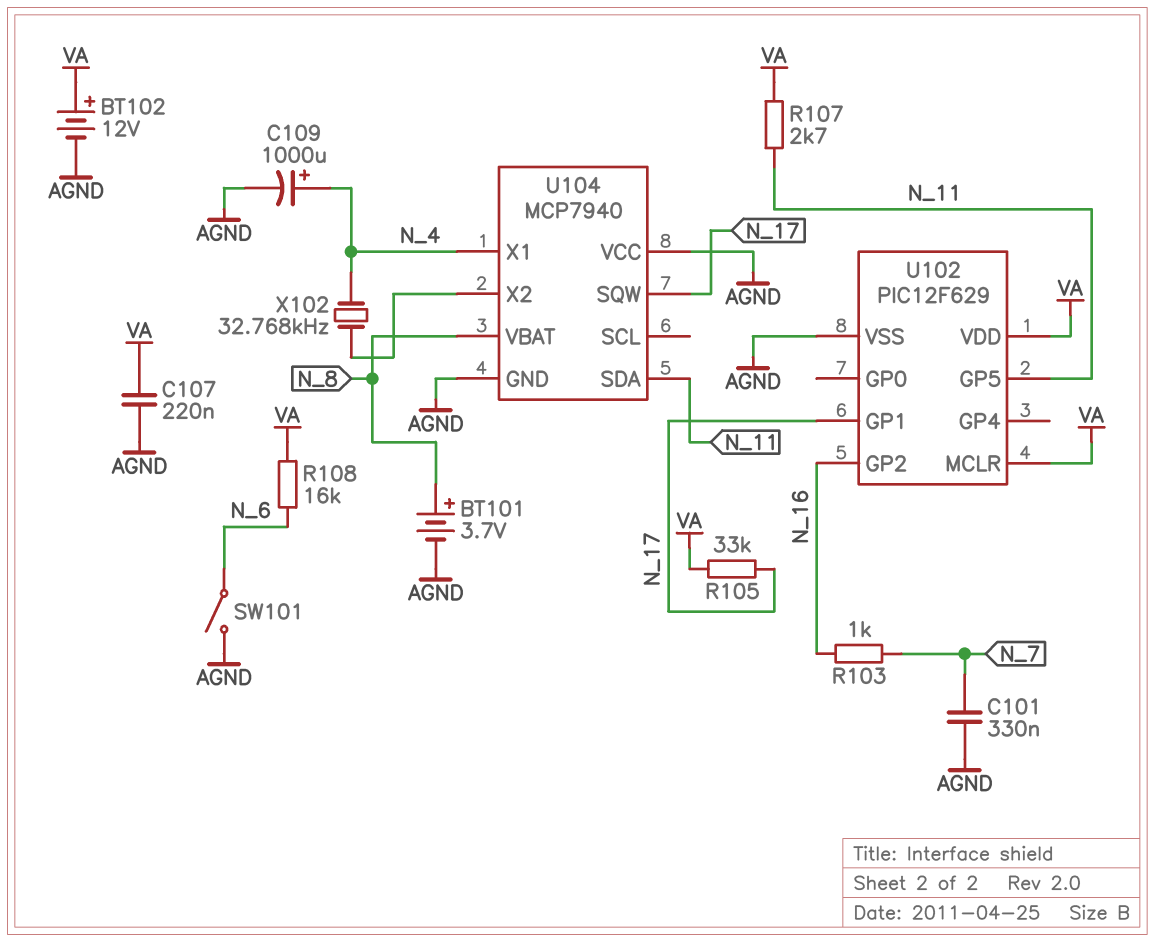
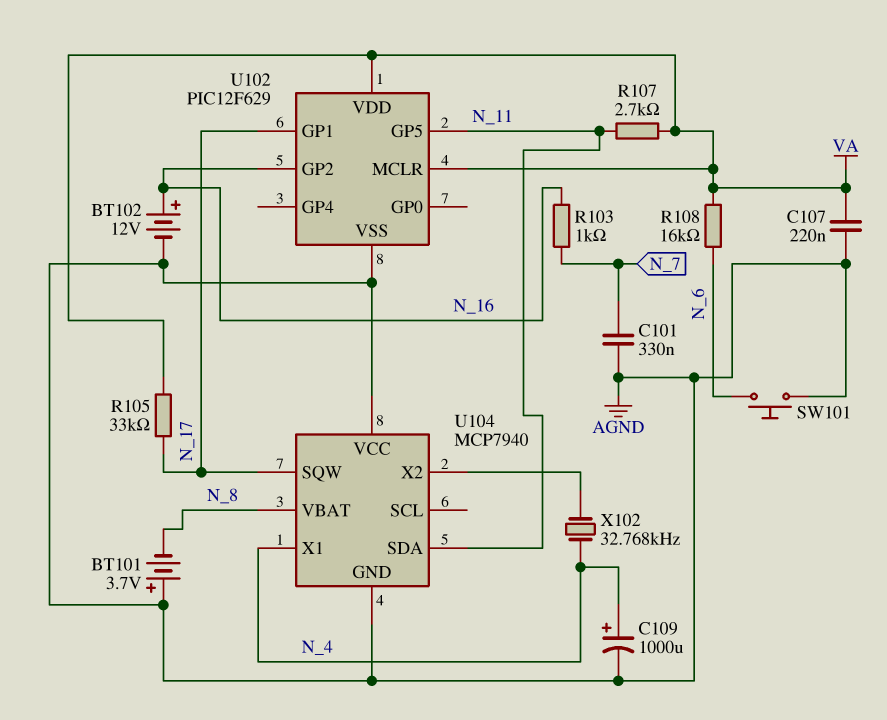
BT101: 3.7V (plus N_8, minus AGND) -> 3.7V (plus AGND, minus N_8)
BT102: 12V (plus VA, minus AGND) -> 12V (plus N_16, minus AGND)
SW101: switch (AGND, N_6) -> button (AGND, N_6)

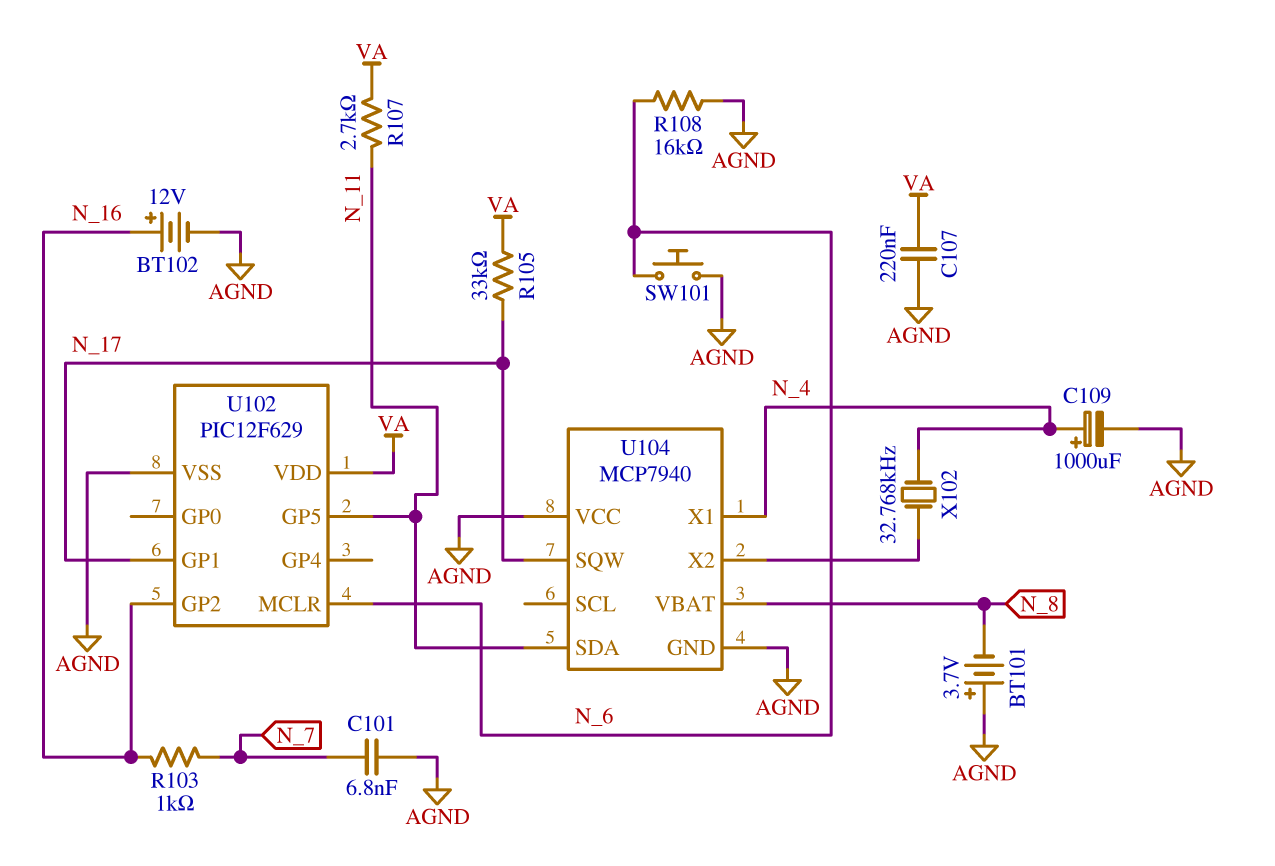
C101: 330nF (AGND, N_7) -> 6.8nF (AGND, N_7)
R108: 16k (N_6, VA) -> 16k (AGND, N_6)
U102 pin MCLR: VA -> N_6

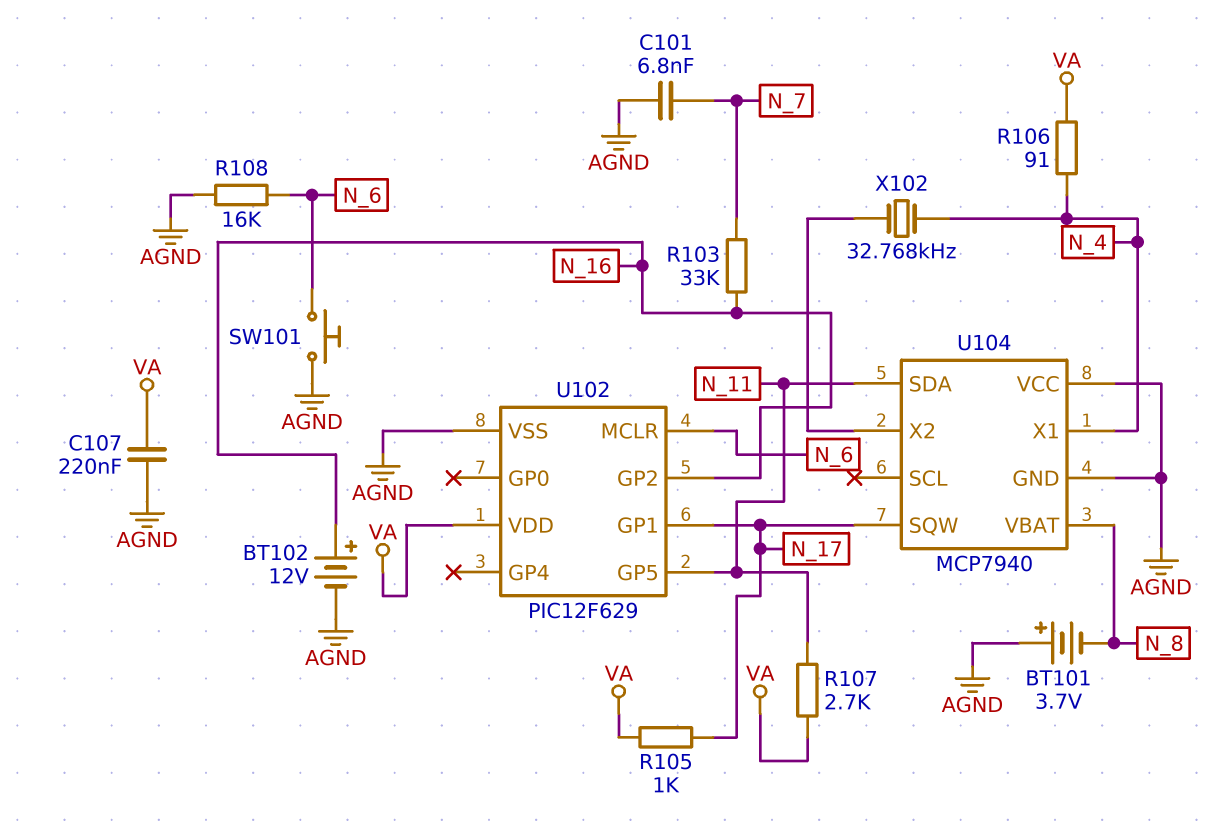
C109: 1000uF (plus N_4, minus AGND) -> none
R103: 1k (N_7, N_16) -> 33k (N_7, N_16)
R105: 33k (N_17, VA) -> 1k (N_17, VA)
R106: none -> 91 (N_4, VA)

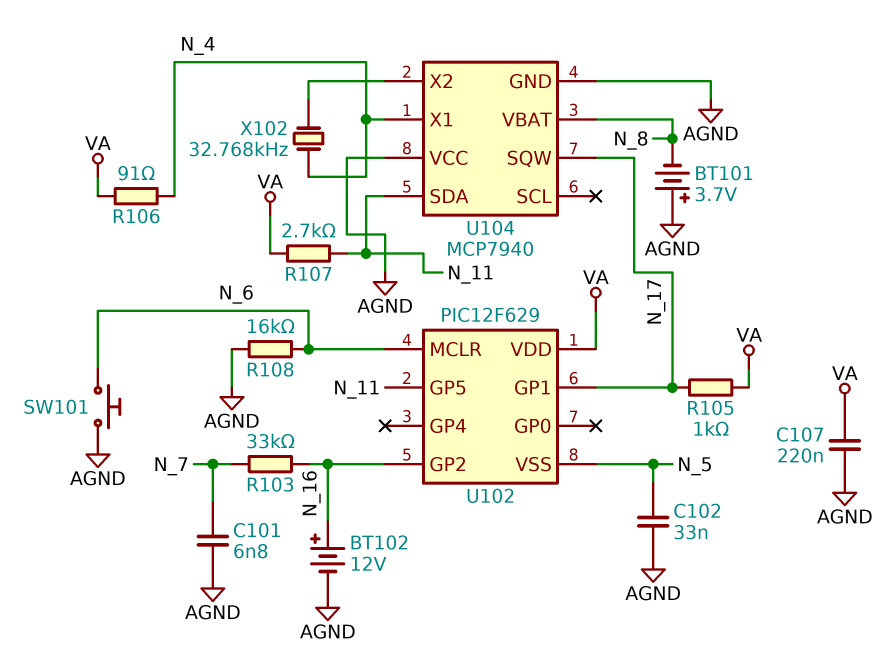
C102: none -> 33nF (AGND, N_5)
U102 pin VSS: AGND -> N_5

